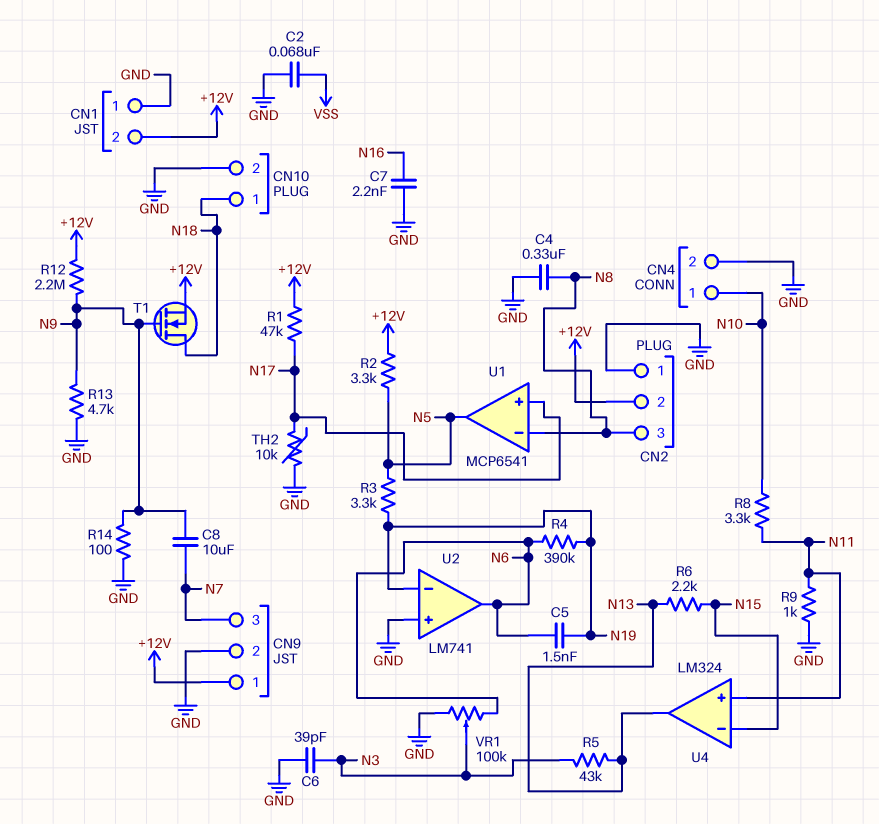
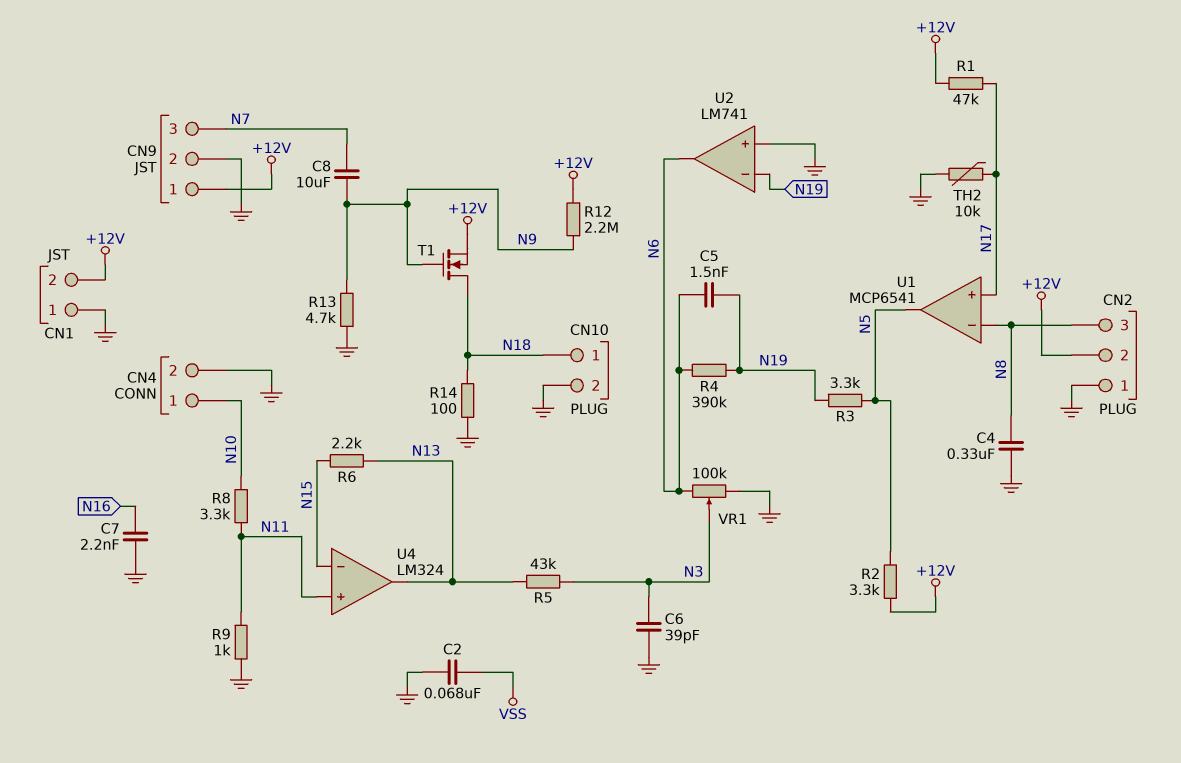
R14: 100 (GND, N9) -> 100 (GND, N18)

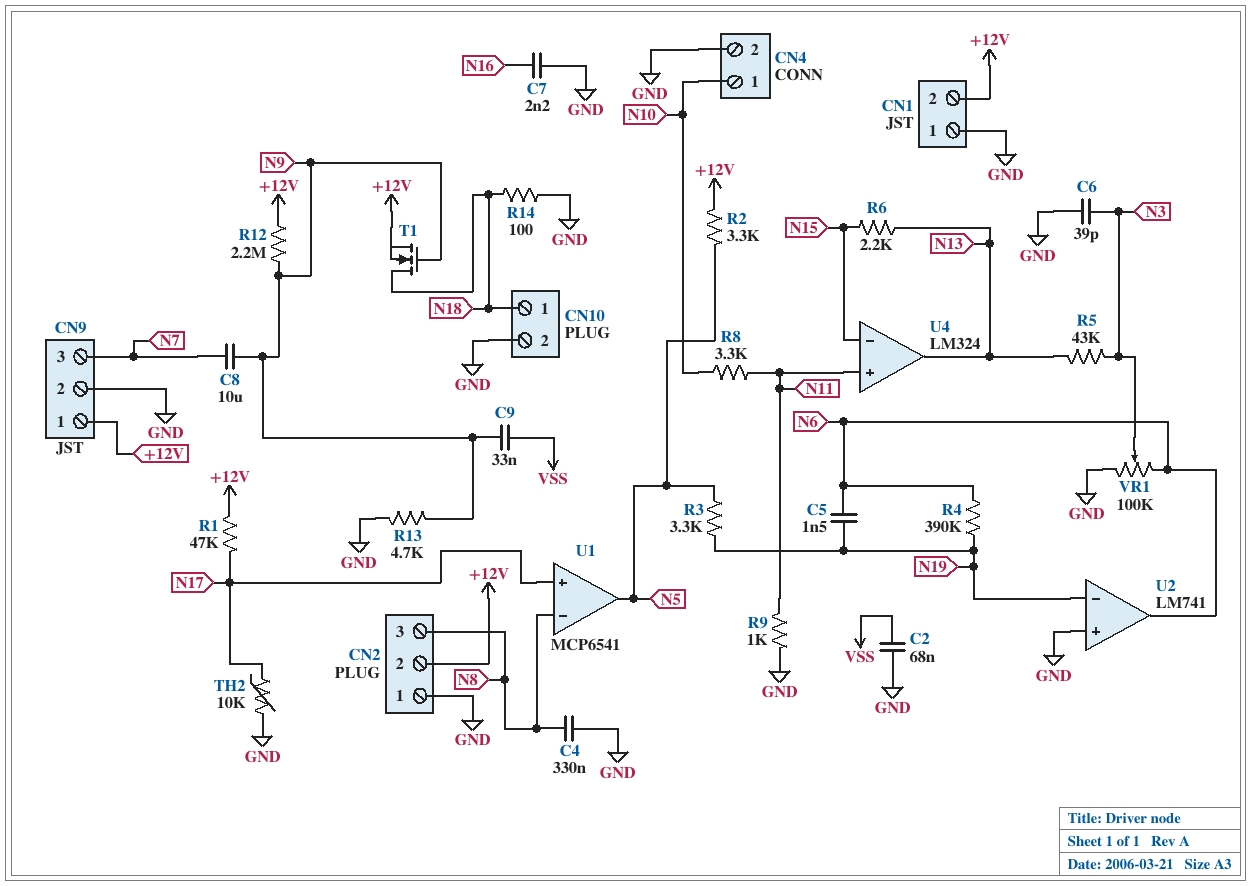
C9: none -> 33nF (N9, VSS)

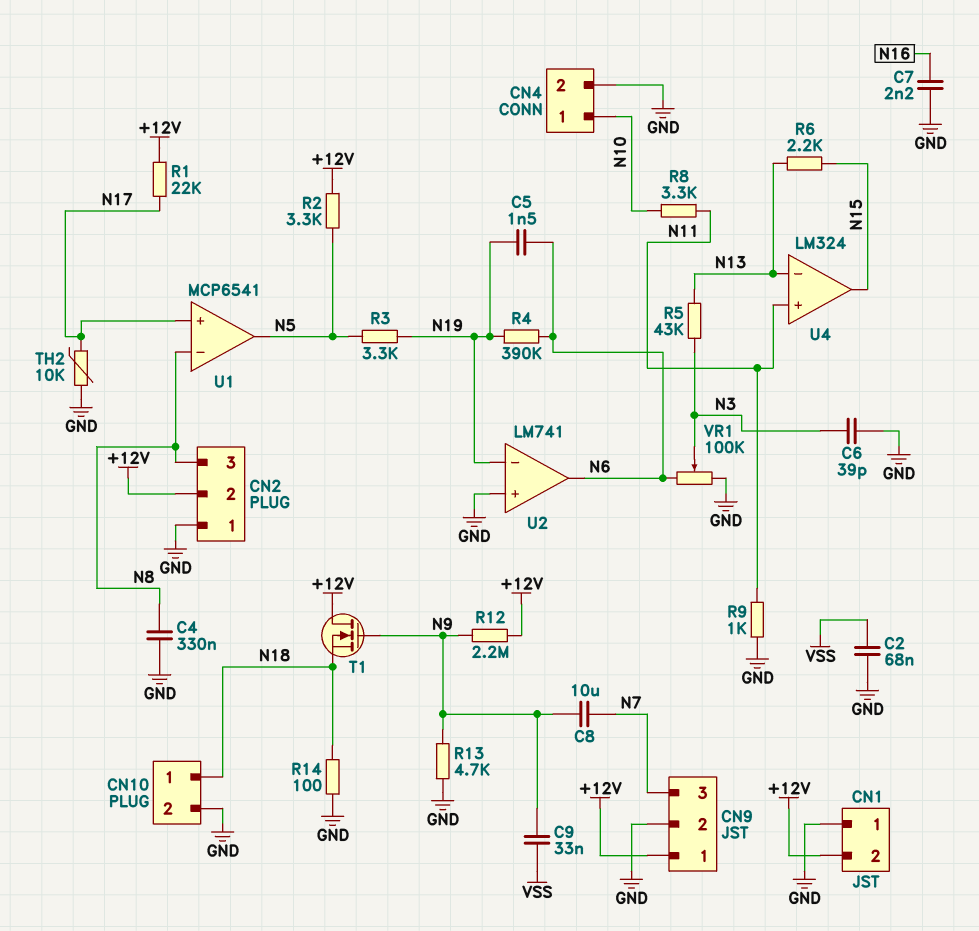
R1: 47k (+12V, N17) -> 22k (+12V, N17)
T1: NMOS (G N9, D N18, S +12V) -> NMOS (G N9, D +12V, S N18)
U4 pin in-: N15 -> N13
U4 pin out: N13 -> N15

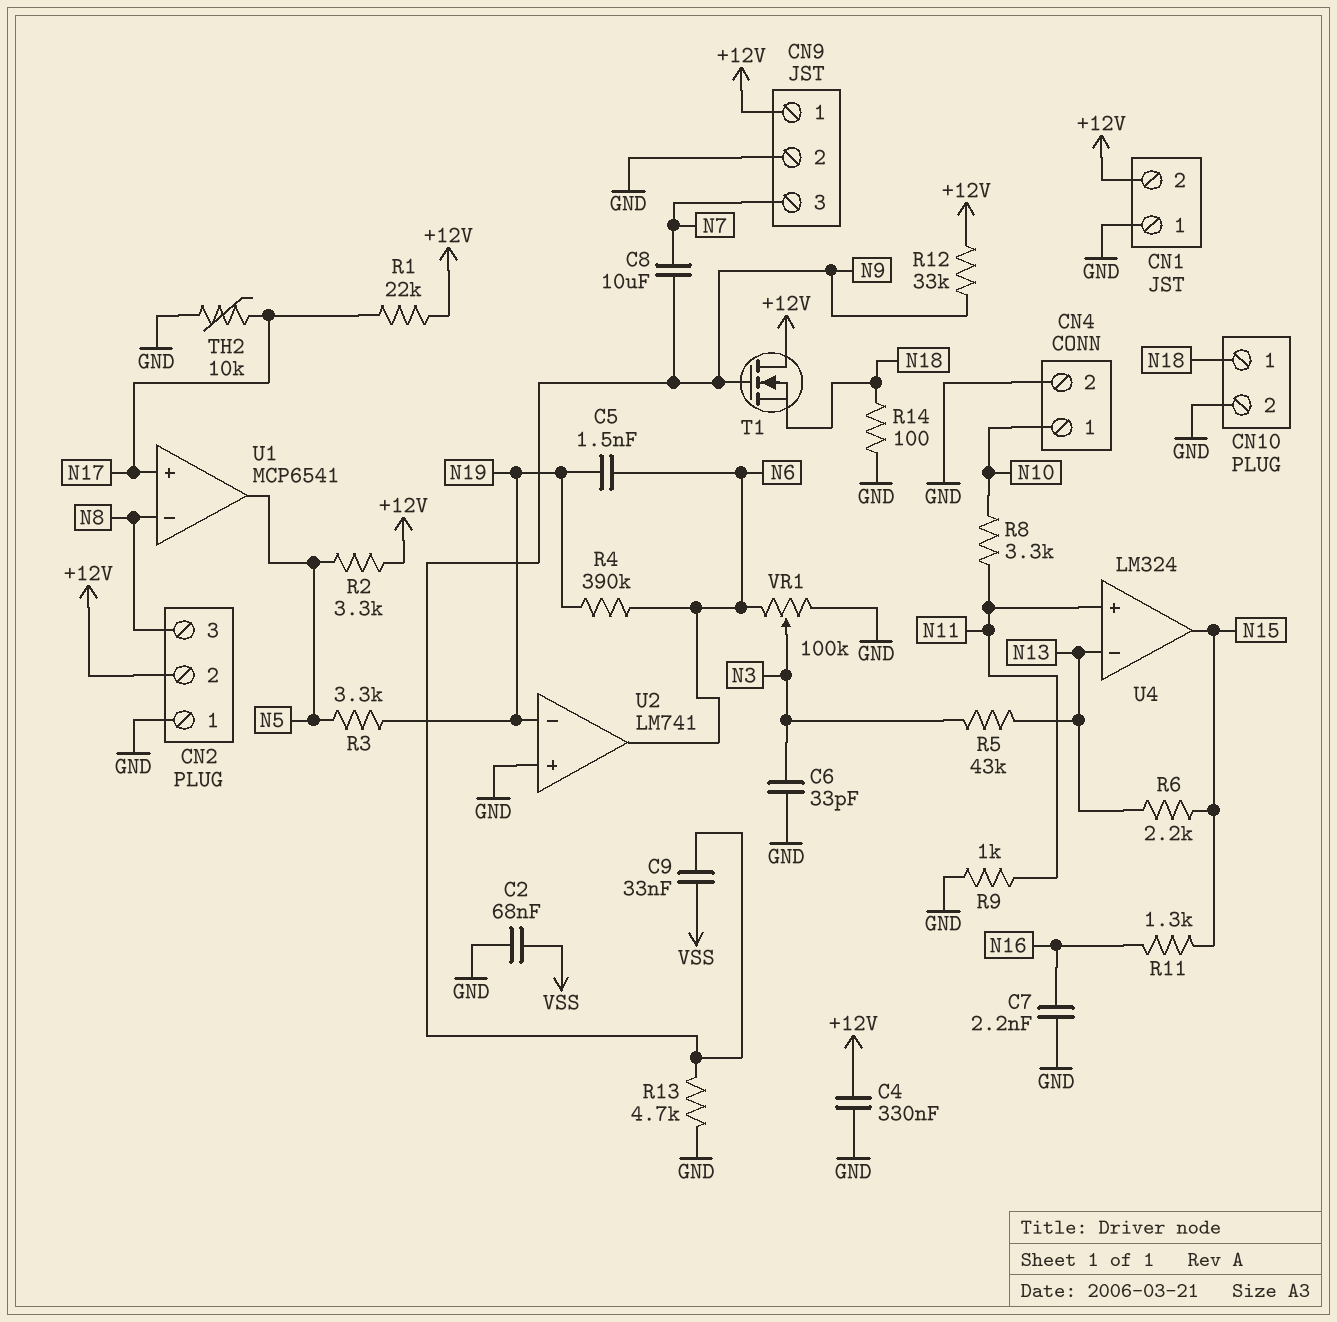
C4: 330nF (GND, N8) -> 330nF (+12V, GND)
C6: 39pF (GND, N3) -> 33pF (GND, N3)
R11: none -> 1.3k (N15, N16)
R12: 2.2M (+12V, N9) -> 33k (+12V, N9)

